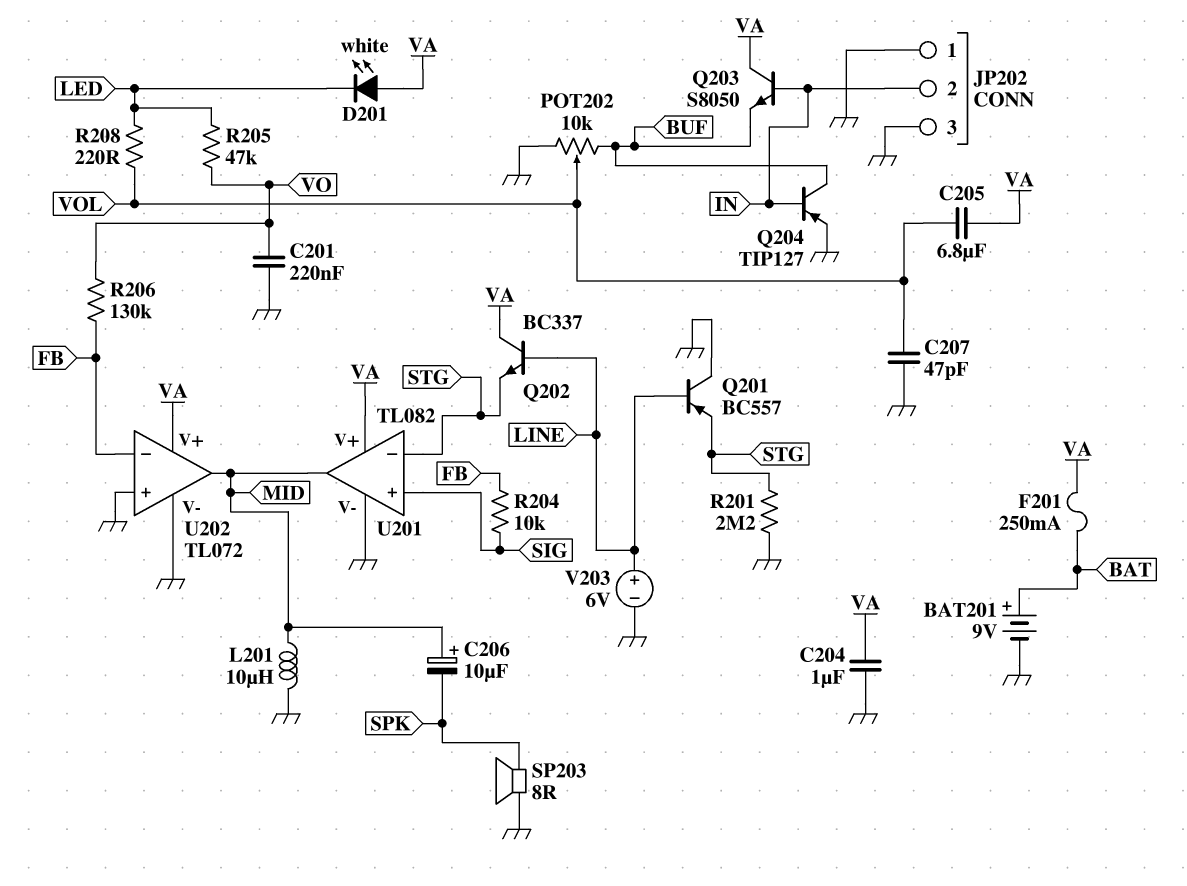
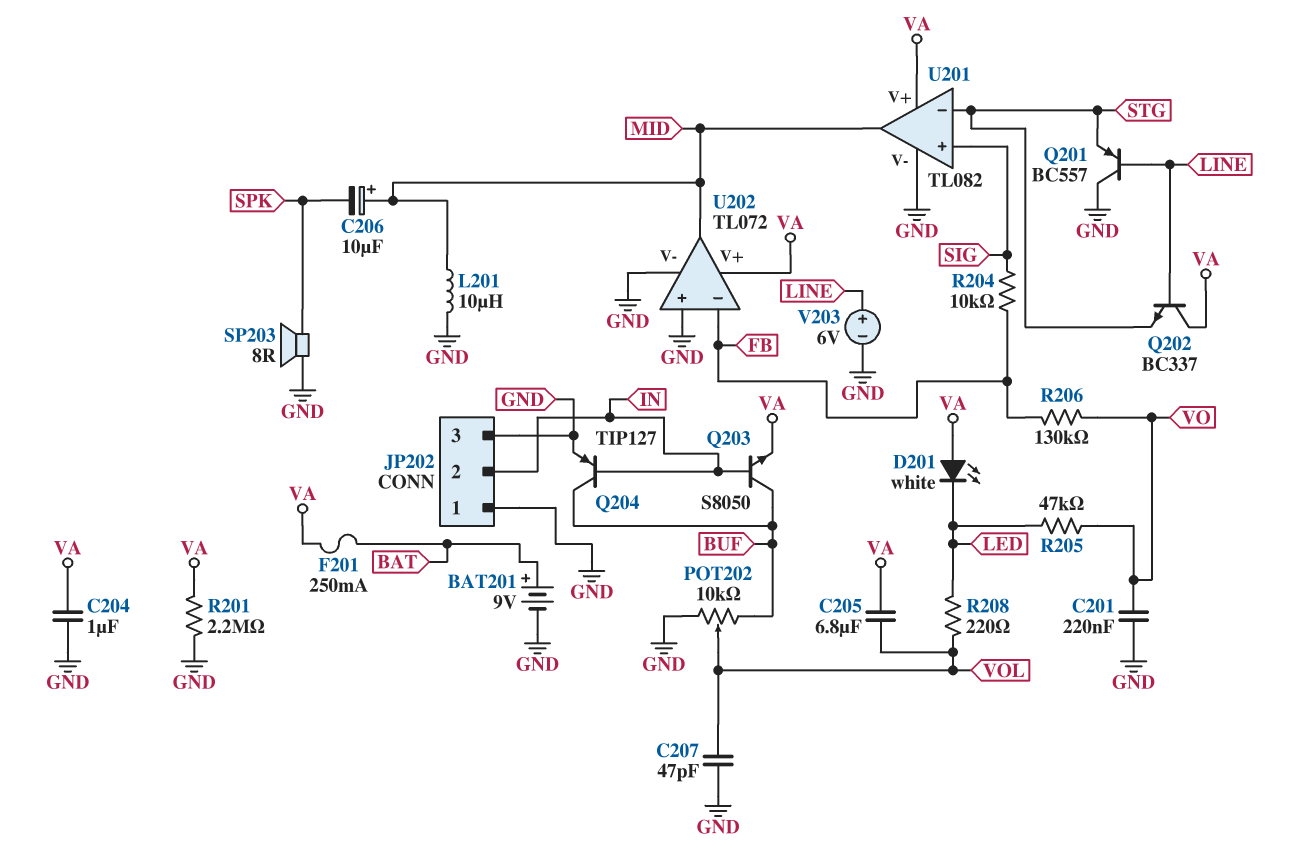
Q203: NPN S8050 (B IN, C VA, E BUF) -> NPN S8050 (B IN, C BUF, E VA)
R201: 2.2M (GND, STG) -> 2.2M (GND, VA)

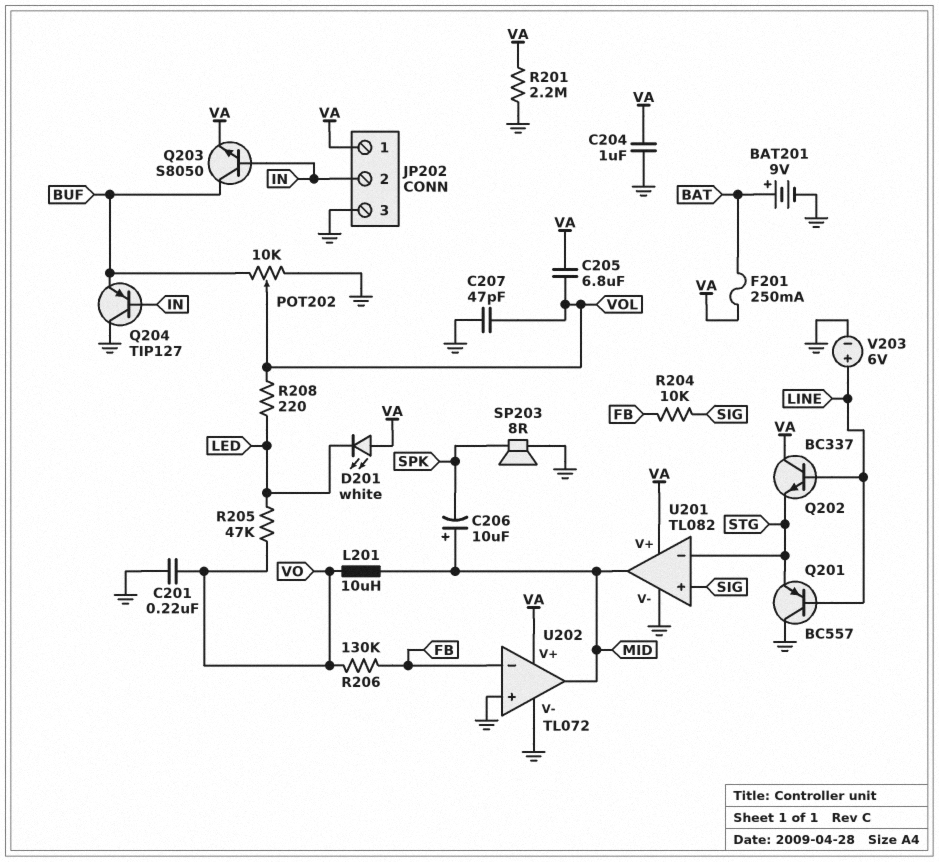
JP202 pin 1: GND -> VA
L201: 10uH (GND, MID) -> 10uH (MID, VO)
Q204: PNP TIP127 (B IN, C BUF, E GND) -> PNP TIP127 (B IN, C GND, E BUF)

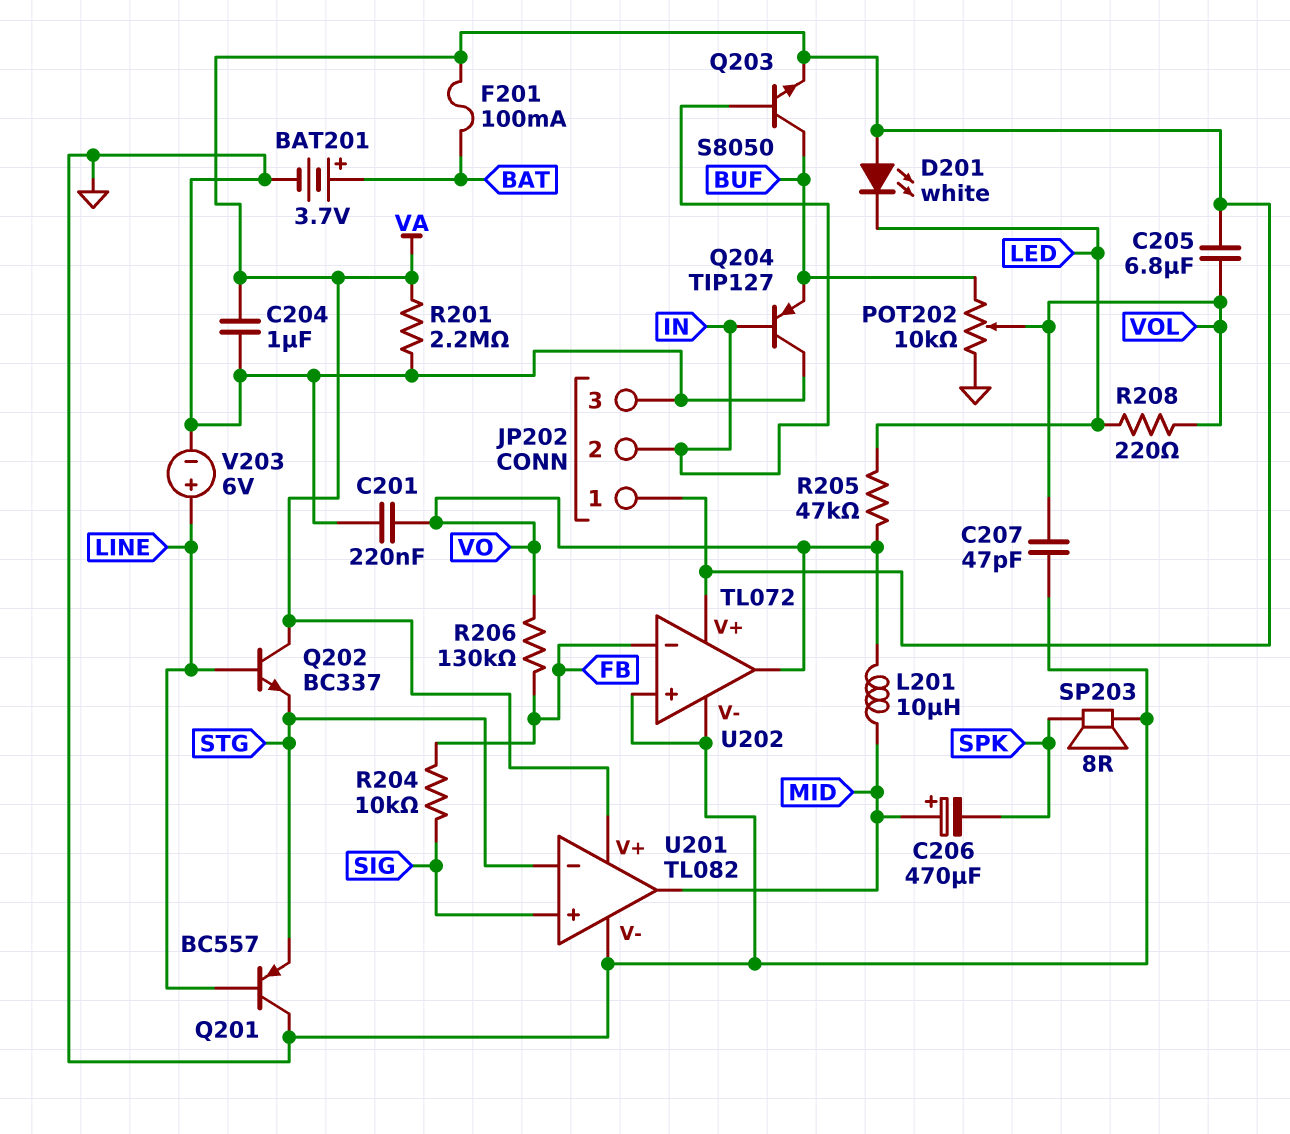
BAT201: 9V (plus BAT, minus GND) -> 3.7V (plus BAT, minus GND)
C206: 10uF (plus MID, minus SPK) -> 470uF (plus MID, minus SPK)
F201: 250mA (BAT, VA) -> 100mA (BAT, VA)
U202 pin out: MID -> VO

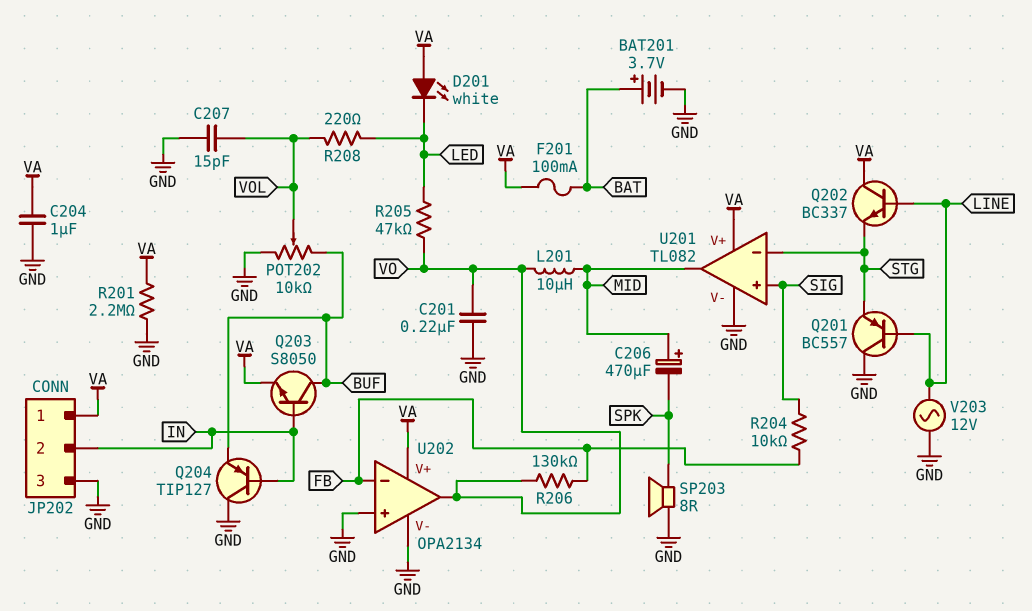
C205: 6.8uF (VA, VOL) -> none
C207: 47pF (GND, VOL) -> 15pF (GND, VOL)
U202: TL072 -> OPA2134
V203: 6V (plus LINE, minus GND) -> AC 12V (GND, LINE)

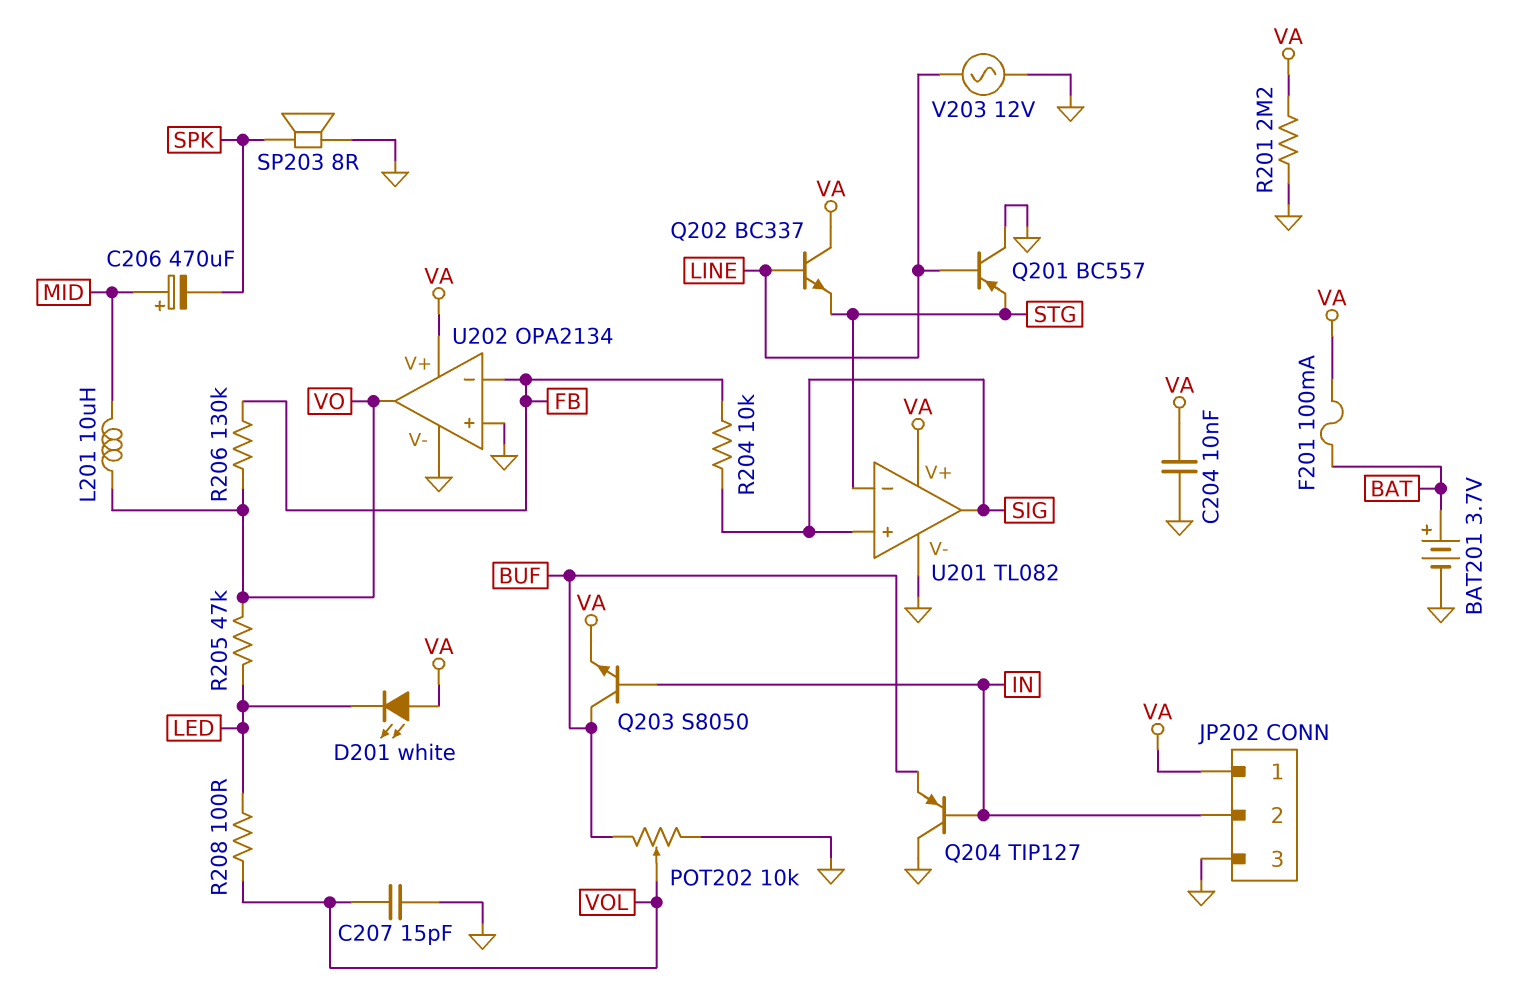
C201: 220nF (GND, VO) -> none
C204: 1uF (GND, VA) -> 10nF (GND, VA)
R208: 220 (LED, VOL) -> 100 (LED, VOL)
U201 pin out: MID -> SIG

